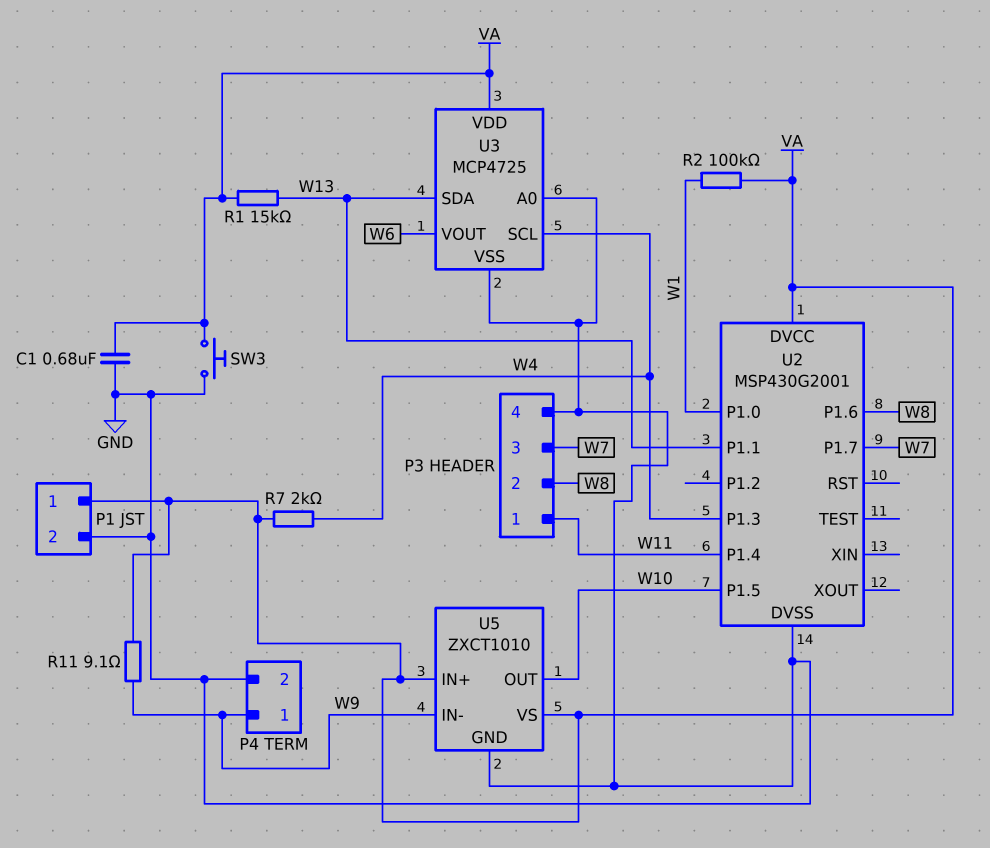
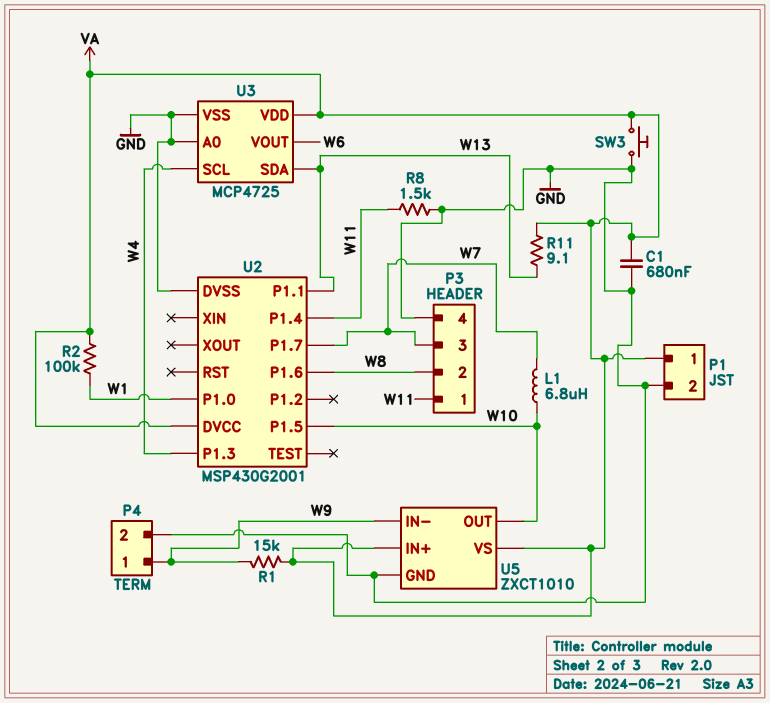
L1: none -> 6.8uH (W7, W10)
R1: 15k (VA, W13) -> 15k (VA, W9)
R7: 2k (VA, W4) -> none
R8: none -> 1.5k (GND, W11)
R11: 9.1 (VA, W9) -> 9.1 (VA, W13)

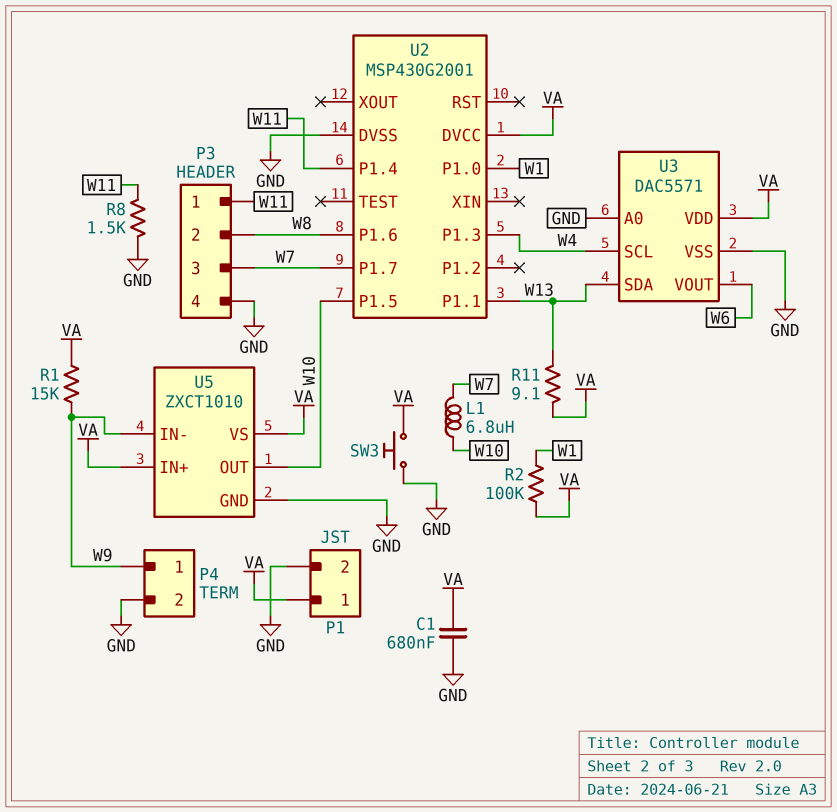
U3: MCP4725 -> DAC5571

